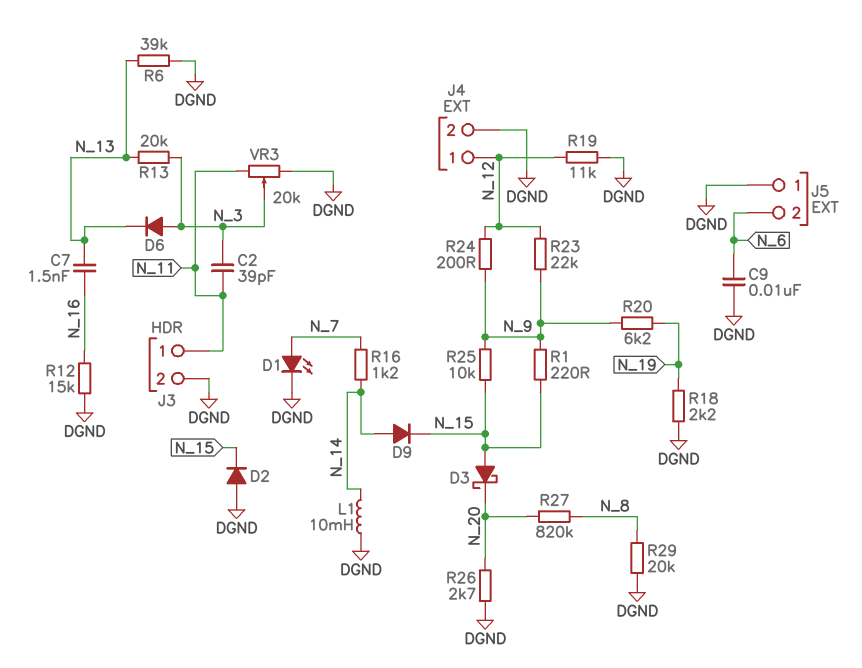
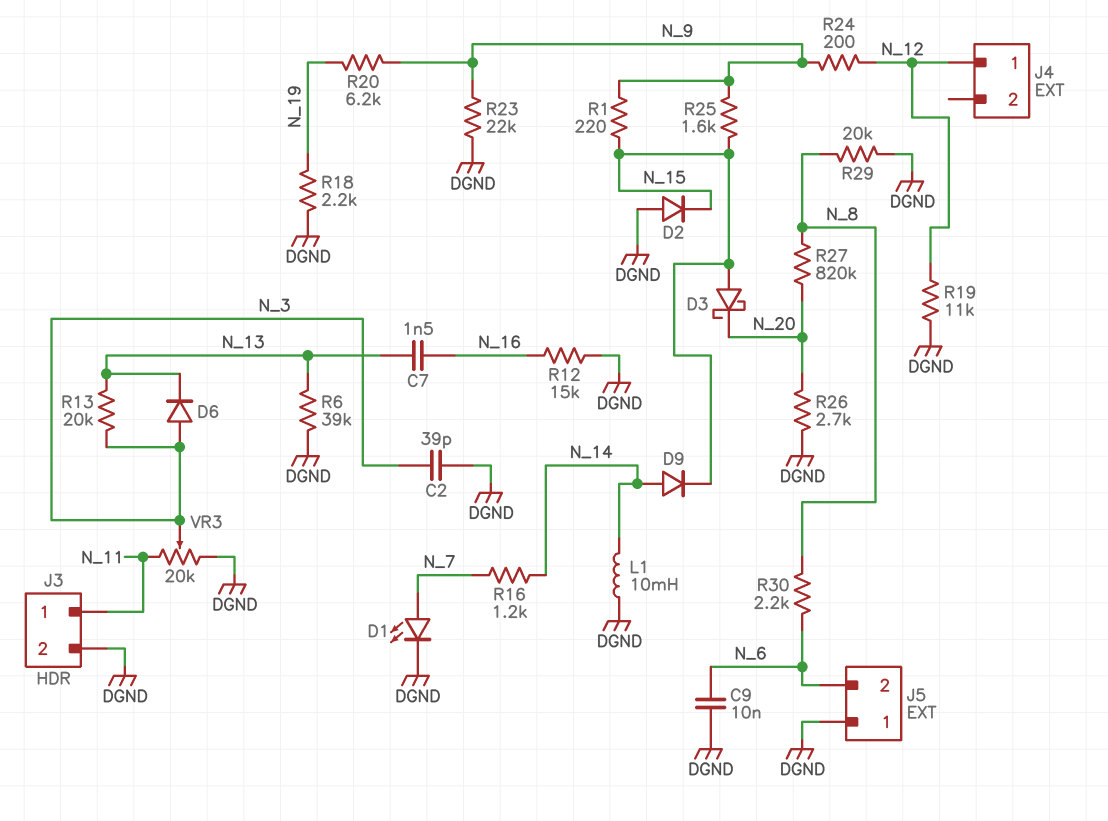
C2: 39pF (N_3, N_11) -> 39pF (DGND, N_3)
J4 pin 2: DGND -> none
R23: 22k (N_9, N_12) -> 22k (DGND, N_9)
R25: 10k (N_9, N_15) -> 1.6k (N_9, N_15)
R30: none -> 2.2k (N_6, N_8)

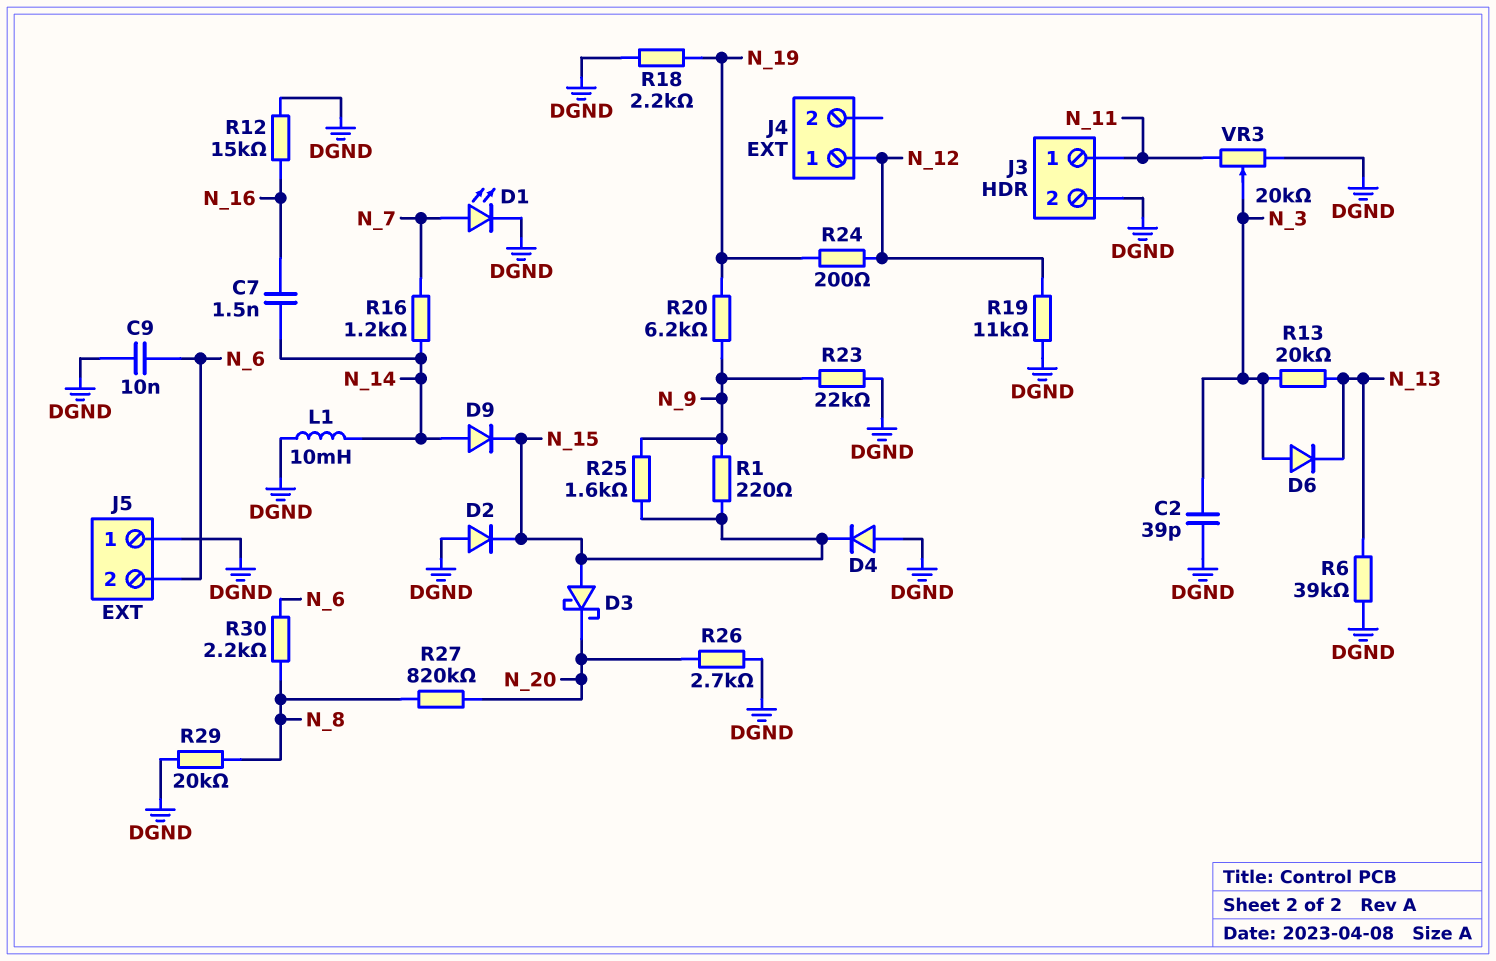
C7: 1.5nF (N_13, N_16) -> 1.5nF (N_14, N_16)
D4: none -> diode (A DGND, K N_15)
R24: 200 (N_9, N_12) -> 200 (N_12, N_19)

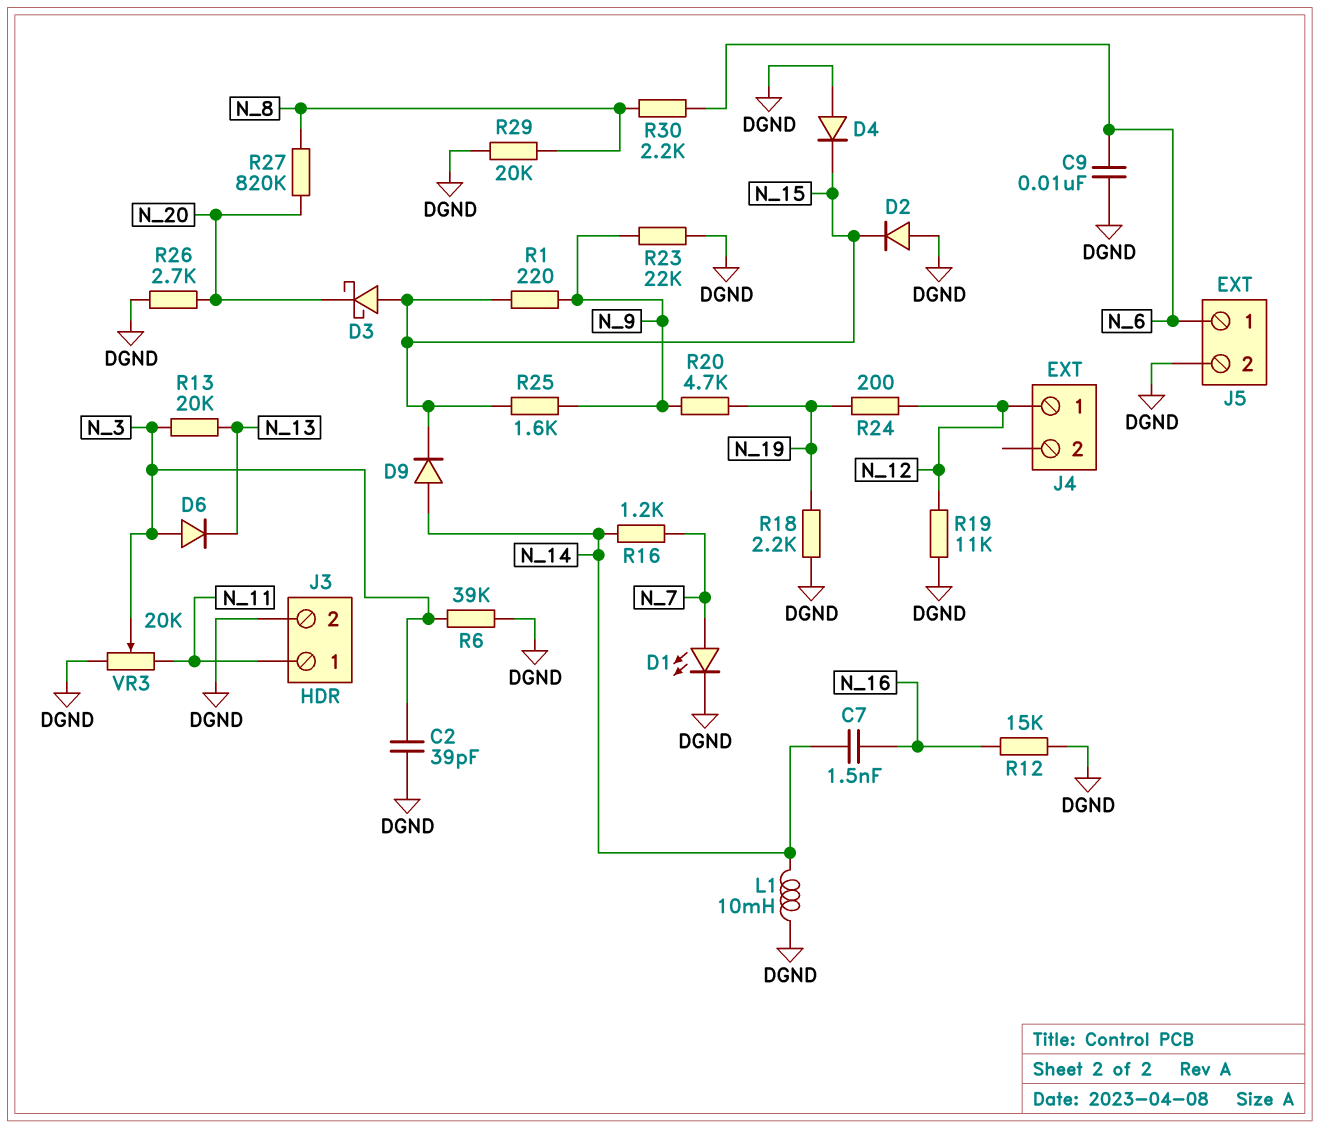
J5 pin 1: DGND -> N_6
J5 pin 2: N_6 -> DGND
R6: 39k (DGND, N_13) -> 39k (DGND, N_3)
R20: 6.2k (N_9, N_19) -> 4.7k (N_9, N_19)

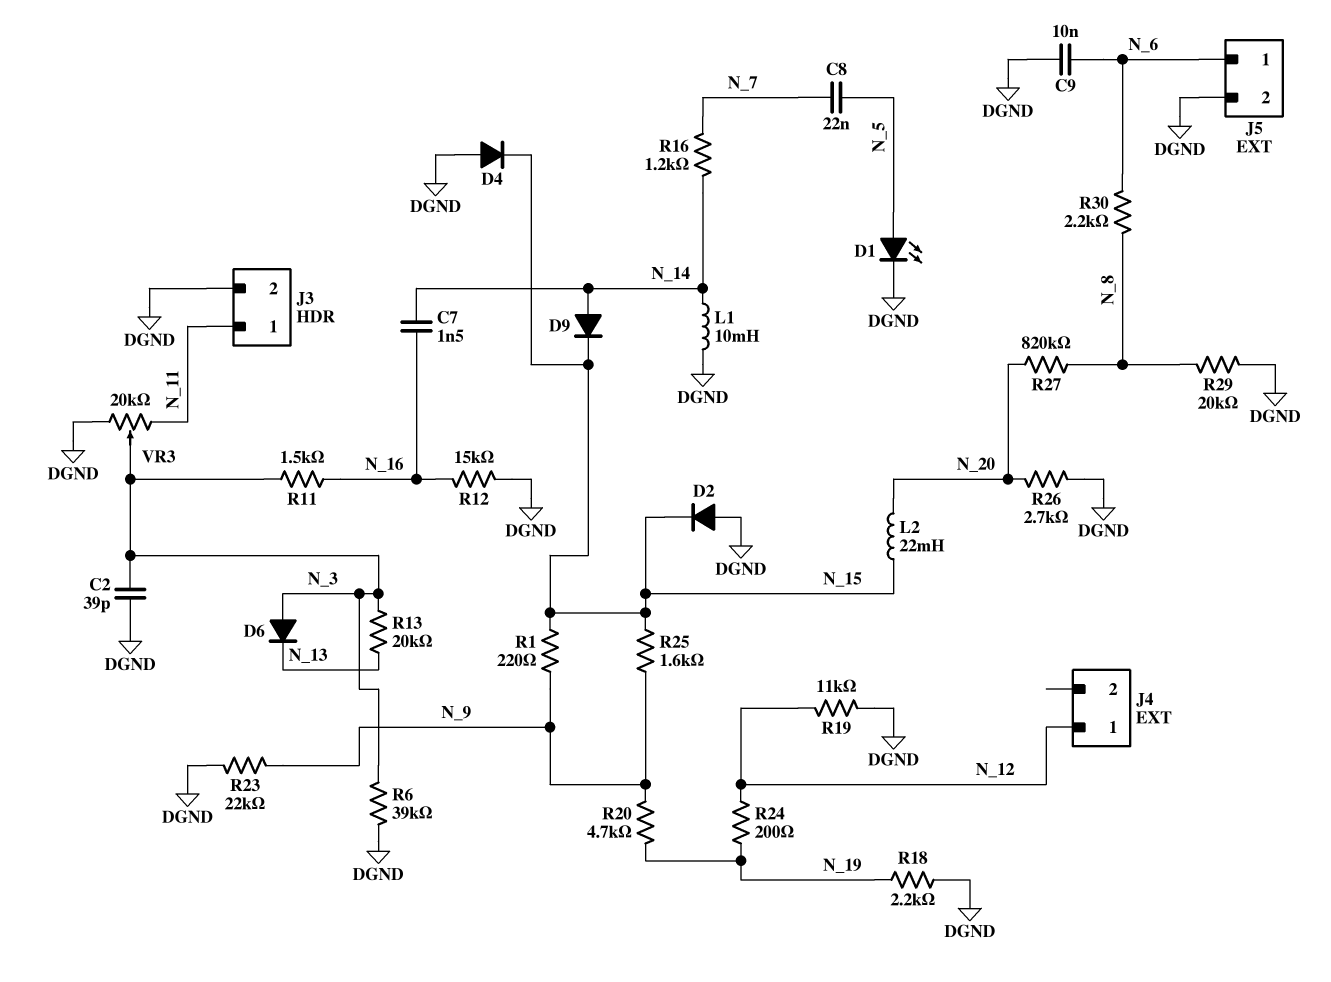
C8: none -> 22nF (N_5, N_7)
D1: LED (A N_7, K DGND) -> LED (A N_5, K DGND)
D3: schottky (A N_15, K N_20) -> none
L2: none -> 22mH (N_15, N_20)
R11: none -> 1.5k (N_3, N_16)

